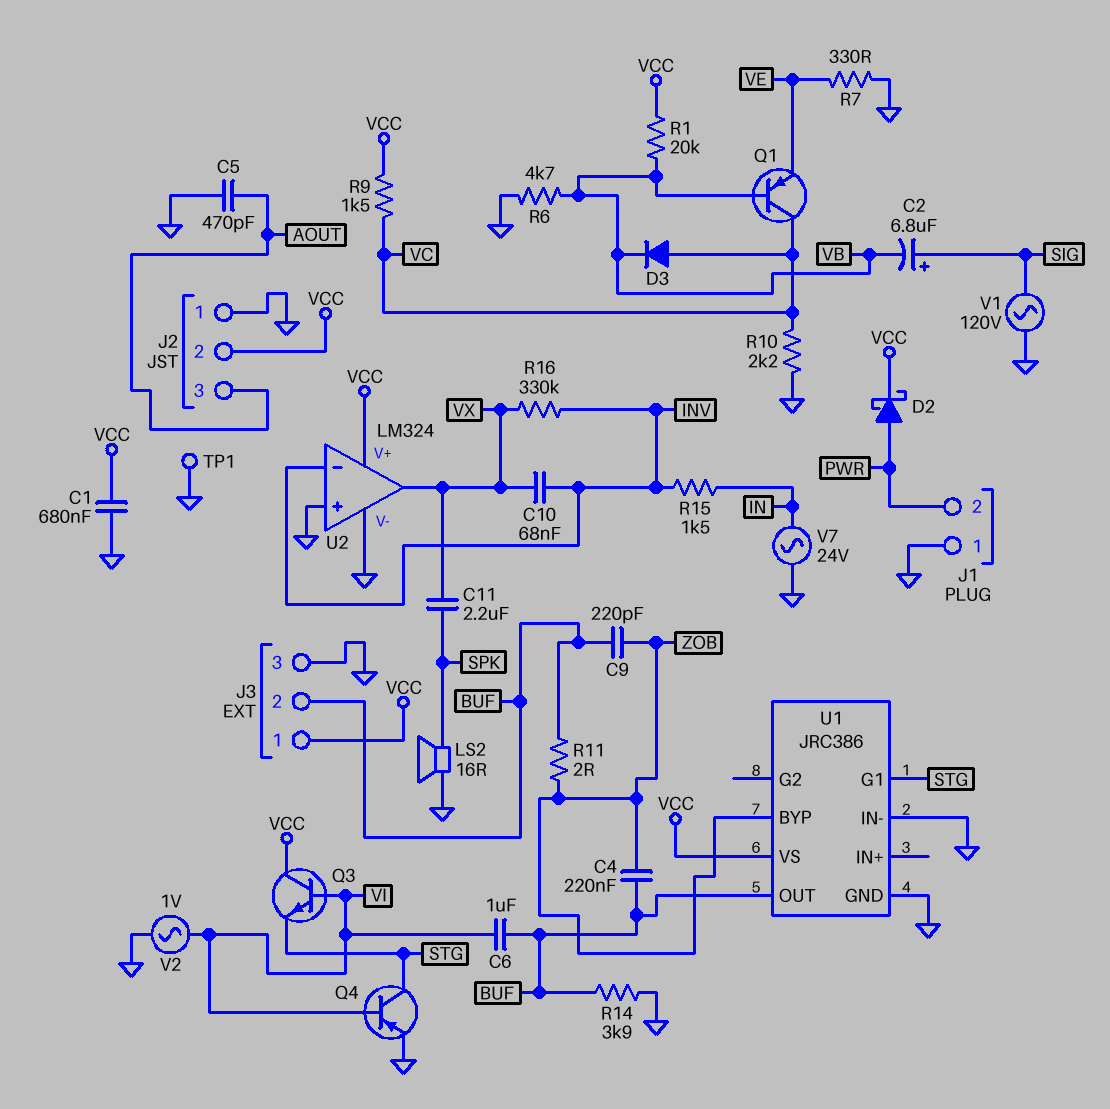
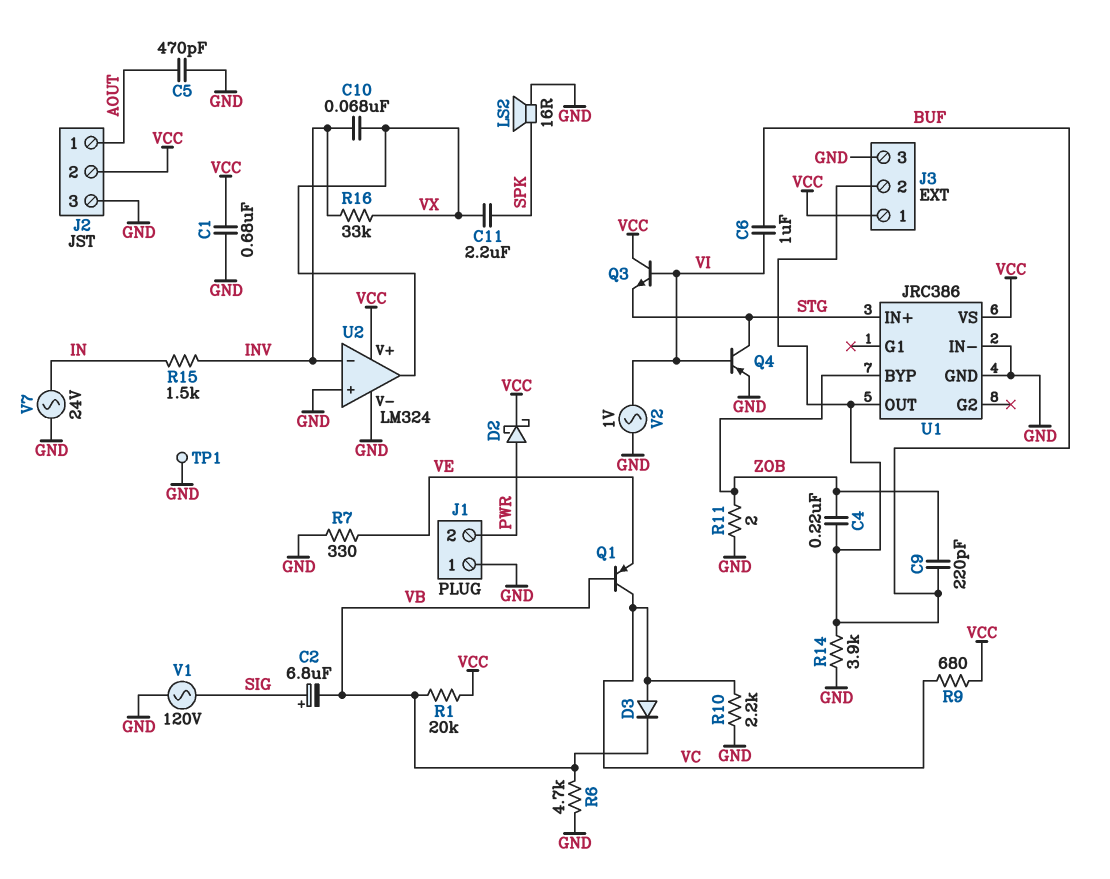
J2 pin 1: GND -> AOUT
J2 pin 3: AOUT -> GND
R9: 1.5k (VC, VCC) -> 680 (VC, VCC)
R11: 2 (BUF, ZOB) -> 2 (GND, ZOB)
R16: 330k (INV, VX) -> 33k (INV, VX)
U1 pin G1: STG -> none
U1 pin IN+: none -> STG

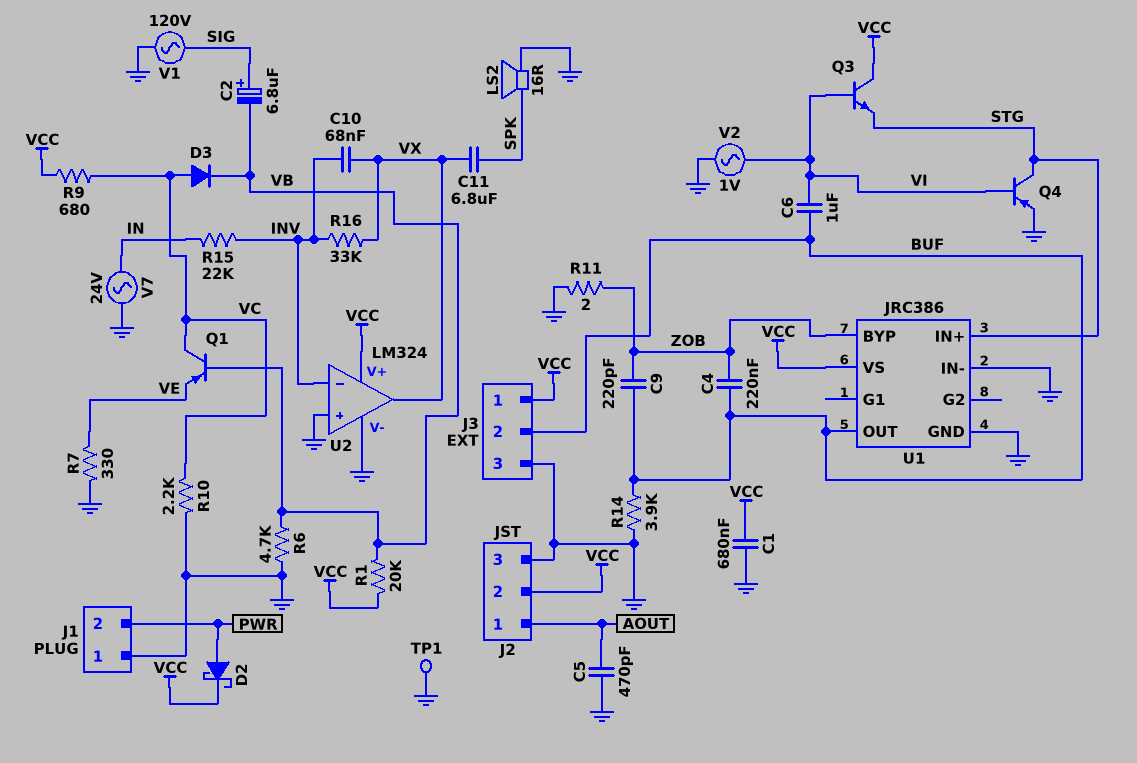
C11: 2.2uF (SPK, VX) -> 6.8uF (SPK, VX)
R15: 1.5k (IN, INV) -> 22k (IN, INV)

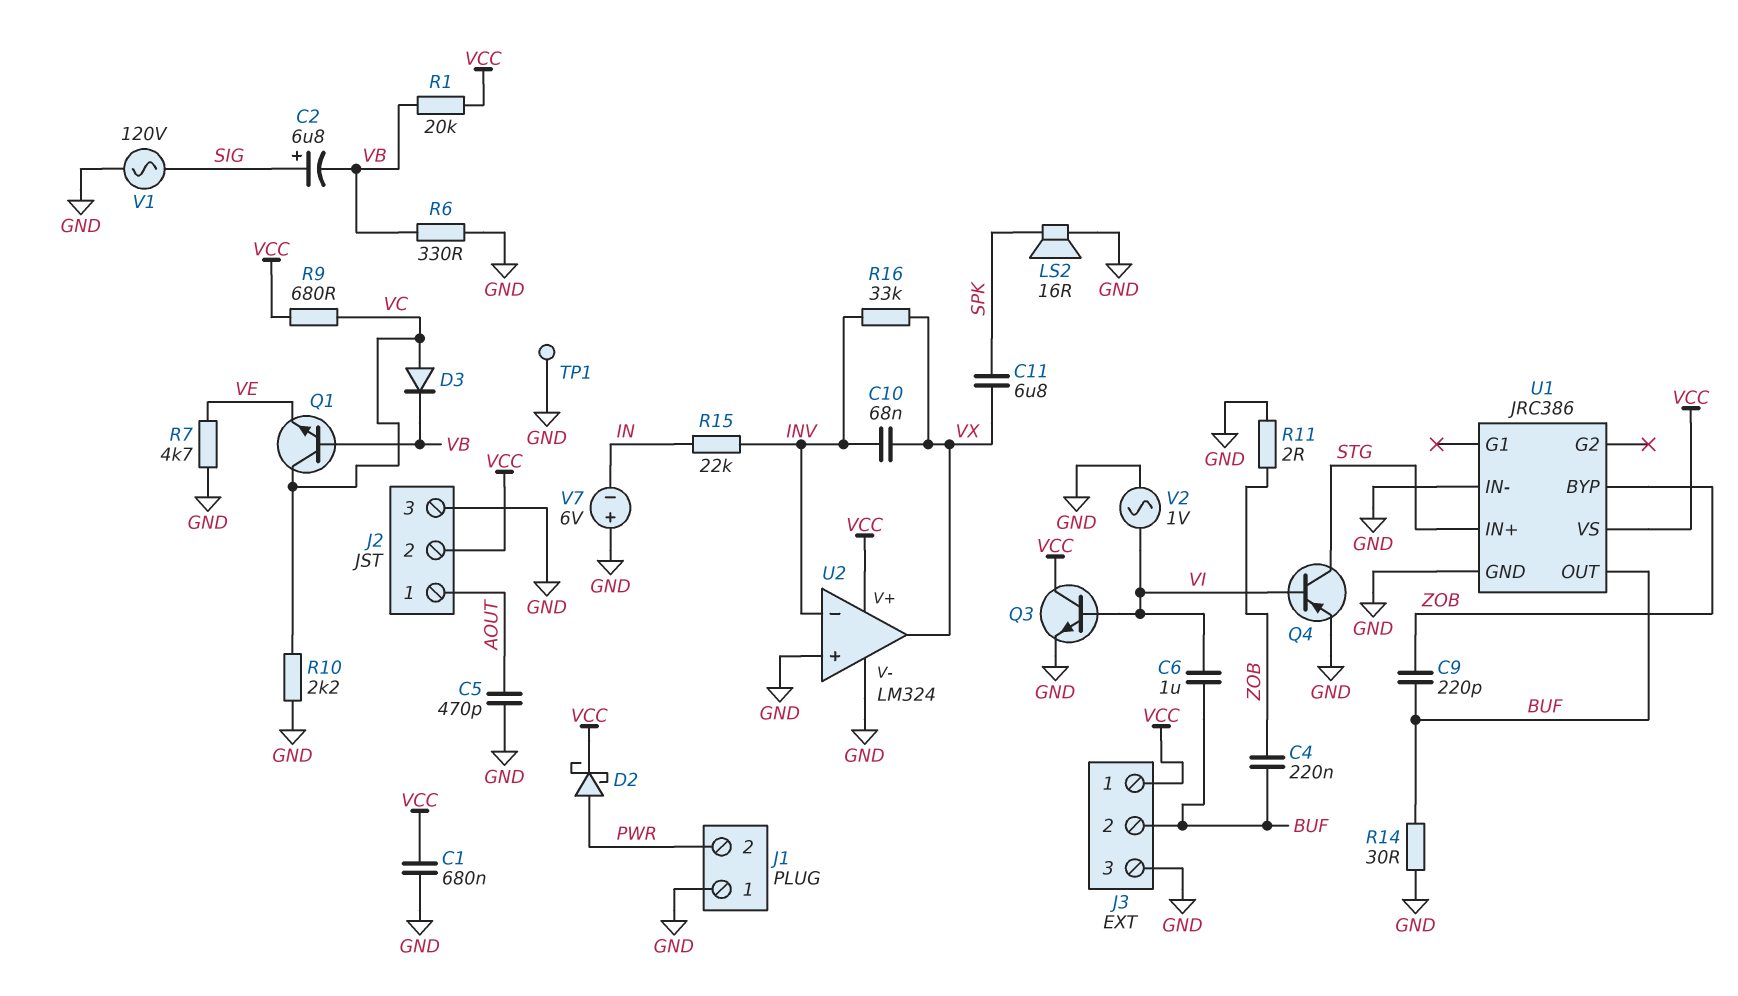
Q1: PNP (B VB, C VC, E VE) -> NPN (B VB, C VC, E VE)
Q3: NPN (B VI, C VCC, E STG) -> NPN (B VI, C VCC, E GND)
R6: 4.7k (GND, VB) -> 330 (GND, VB)
R7: 330 (GND, VE) -> 4.7k (GND, VE)
R14: 3.9k (BUF, GND) -> 30 (BUF, GND)
V7: AC 24V (GND, IN) -> 6V (plus GND, minus IN)

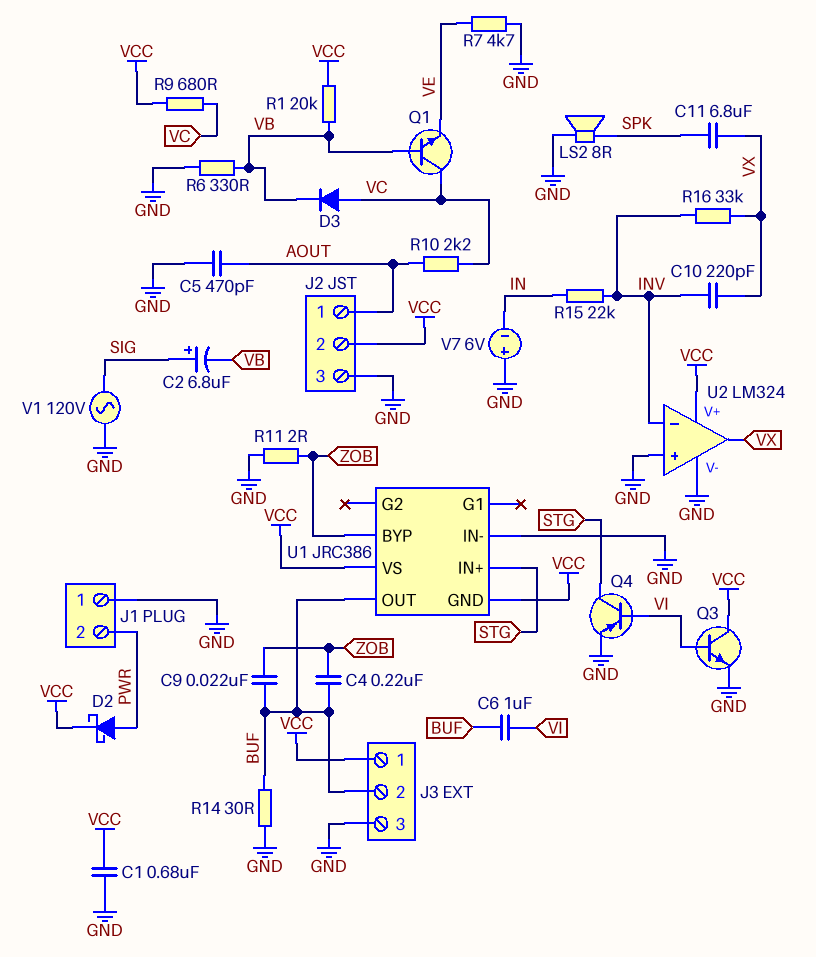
C9: 220pF (BUF, ZOB) -> 22nF (BUF, ZOB)
C10: 68nF (INV, VX) -> 220pF (INV, VX)
LS2: speaker 16R (GND, SPK) -> speaker 8R (GND, SPK)
R10: 2.2k (GND, VC) -> 2.2k (AOUT, VC)
TP1: test point (GND) -> none
U1 pin GND: GND -> VCC
V2: AC 1V (GND, VI) -> none

